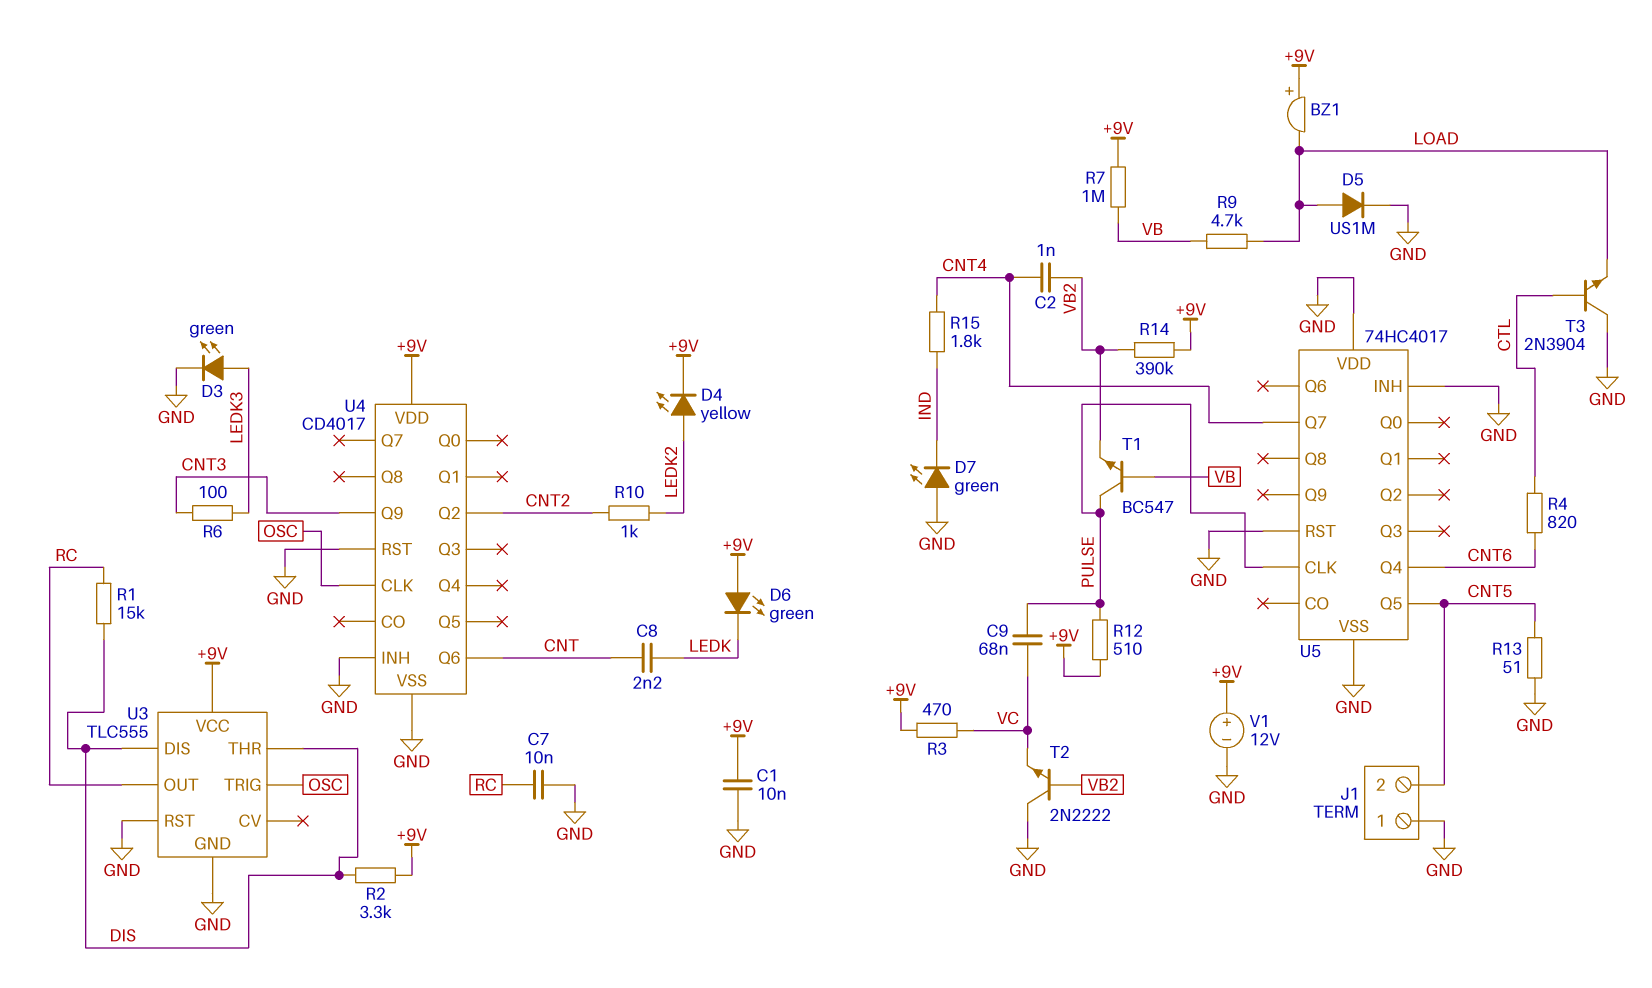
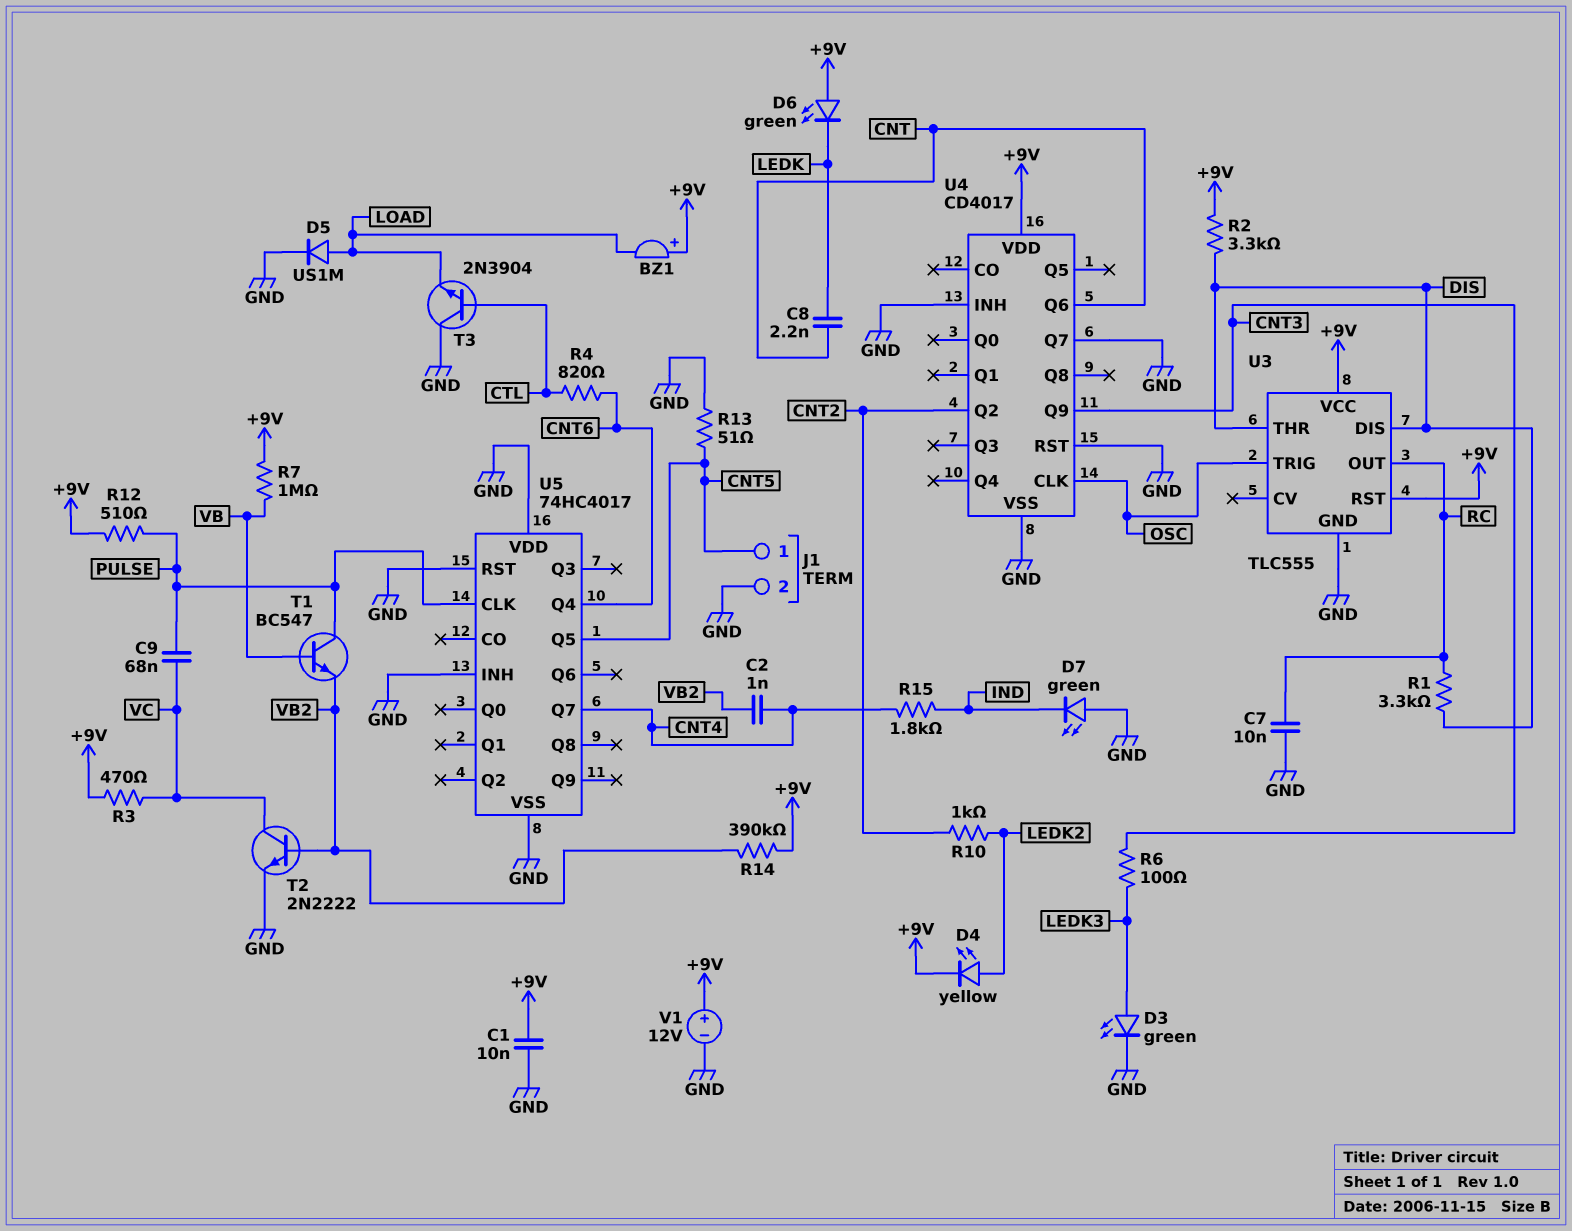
J1 pin 1: GND -> CNT5
J1 pin 2: CNT5 -> GND
R1: 15k (DIS, RC) -> 3.3k (DIS, RC)
R9: 4.7k (LOAD, VB) -> none
T2: NPN 2N2222 (B VB2, C GND, E VC) -> NPN 2N2222 (B VB2, C VC, E GND)
U3 pin RST: GND -> +9V
U4 pin Q7: none -> GND

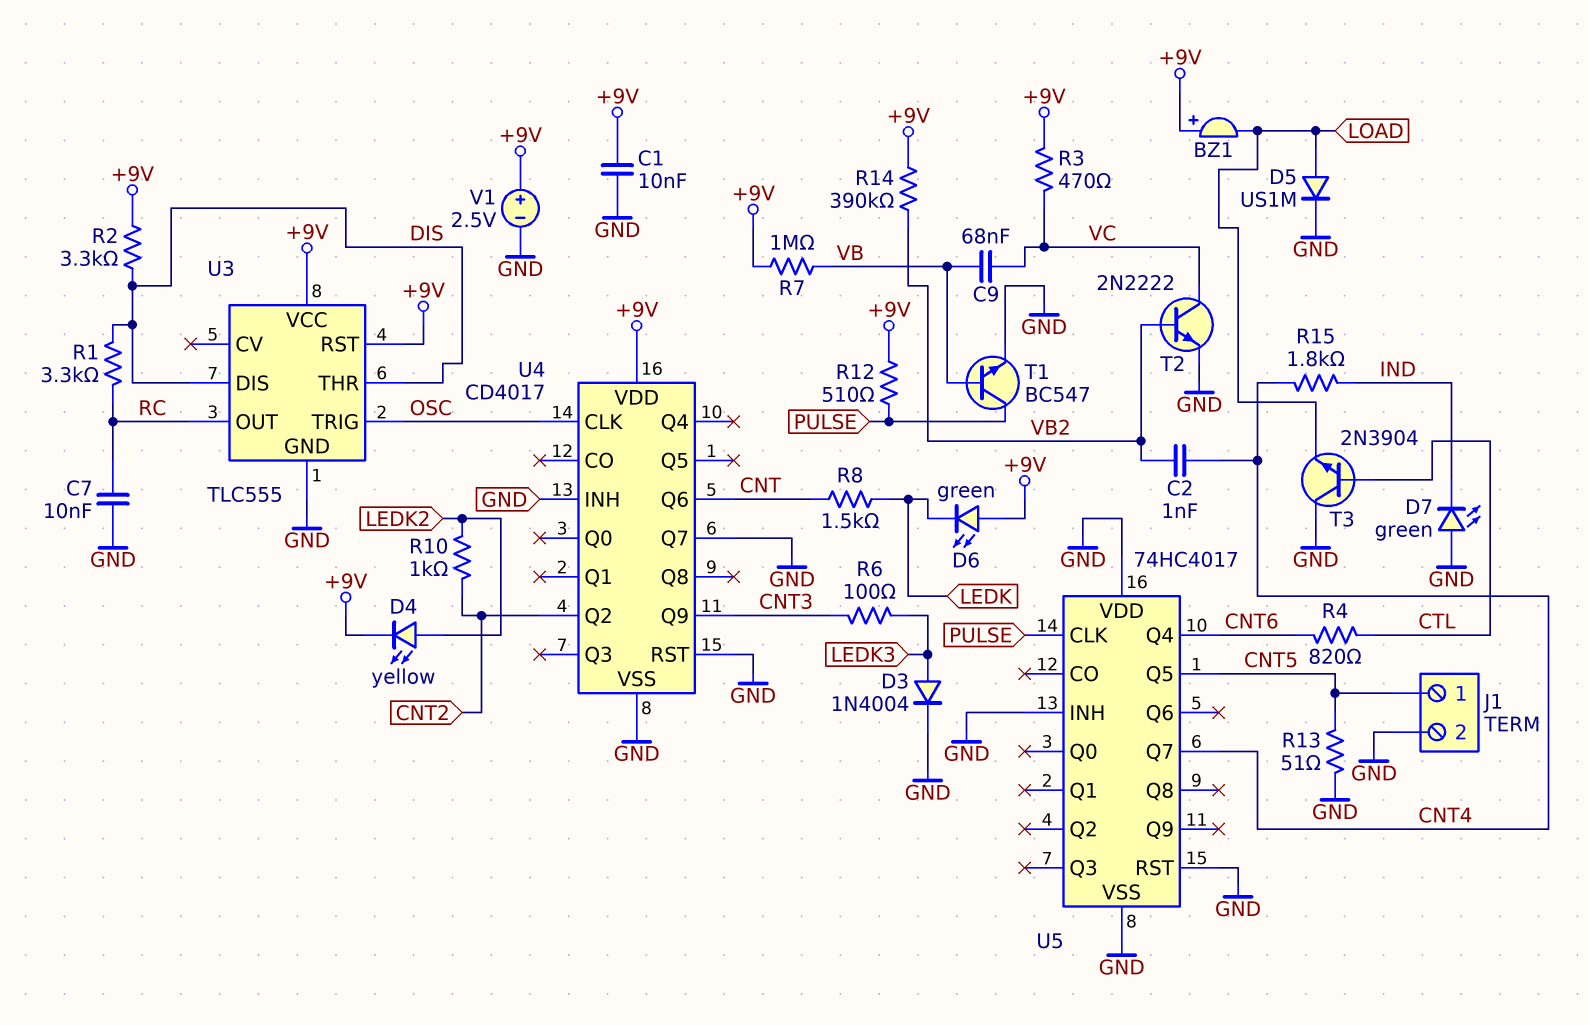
C8: 2.2nF (CNT, LEDK) -> none
C9: 68nF (PULSE, VC) -> 68nF (VB, VC)
D3: LED green (A LEDK3, K GND) -> diode 1N4004 (A LEDK3, K GND)
R8: none -> 1.5k (CNT, LEDK)
T1: NPN BC547 (B VB, C PULSE, E VB2) -> NPN BC547 (B VB, C PULSE, E GND)
V1: 12V (plus +9V, minus GND) -> 2.5V (plus +9V, minus GND)

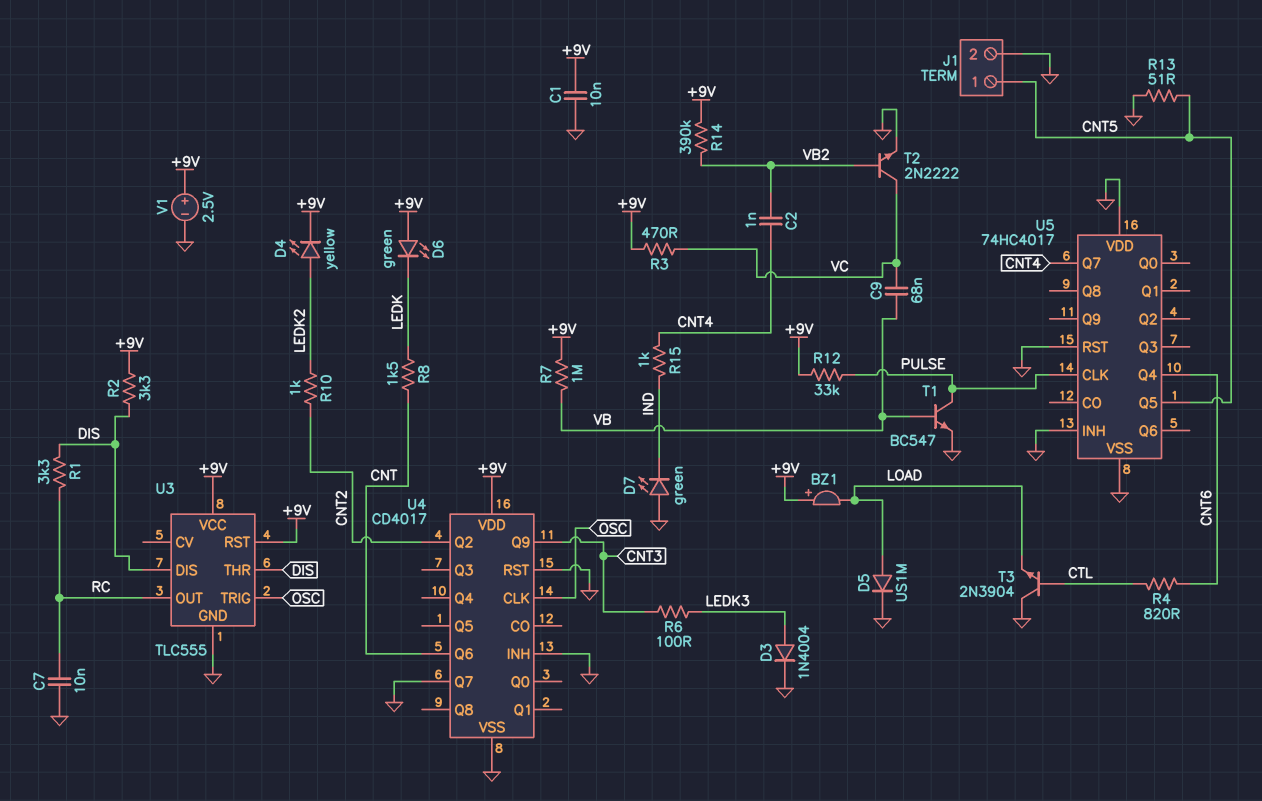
R12: 510 (+9V, PULSE) -> 33k (+9V, PULSE)
R15: 1.8k (CNT4, IND) -> 1k (CNT4, IND)

